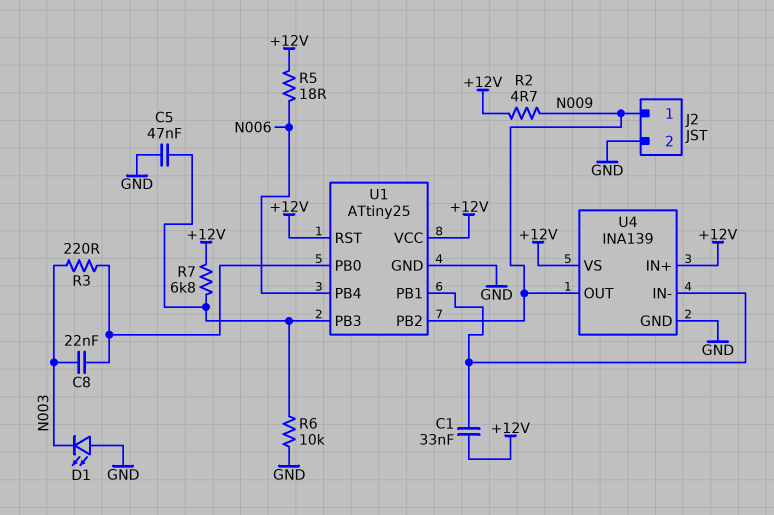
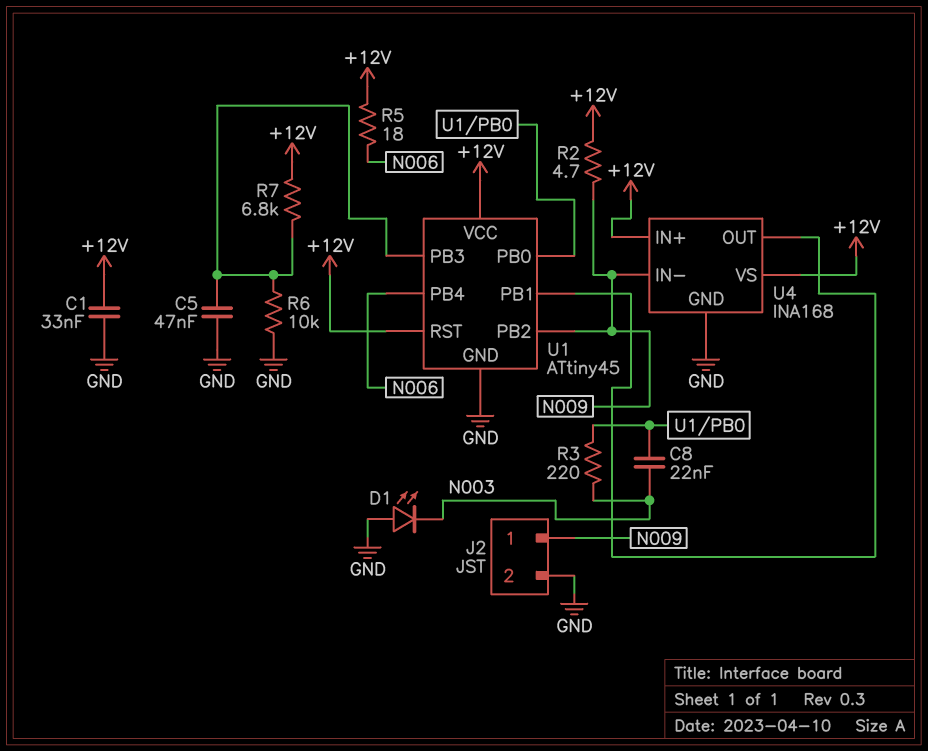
C1: 33nF (+12V, U1/PB1) -> 33nF (+12V, GND)
U1: ATtiny25 -> ATtiny45
U4: INA139 -> INA168
U4 pin IN-: U1/PB1 -> N009
U4 pin OUT: N009 -> U1/PB1

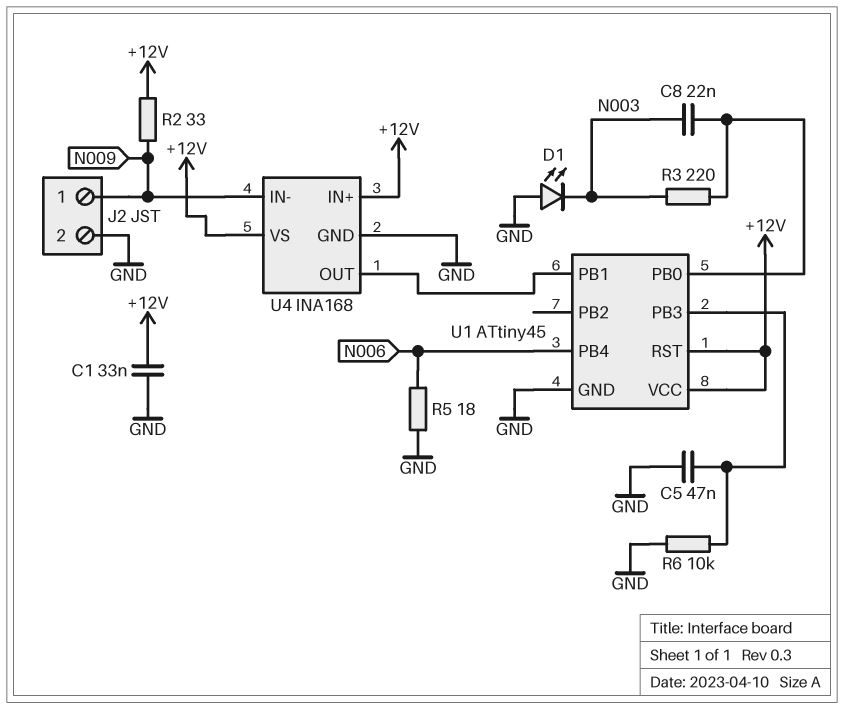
R2: 4.7 (+12V, N009) -> 33 (+12V, N009)
R5: 18 (+12V, N006) -> 18 (GND, N006)
R7: 6.8k (+12V, U1/PB3) -> none
U1 pin PB2: N009 -> none

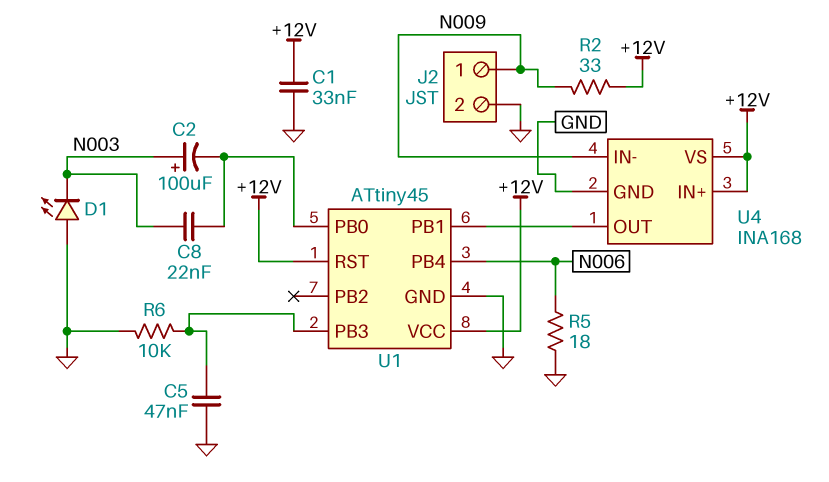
C2: none -> 100uF (plus N003, minus U1/PB0)
R3: 220 (N003, U1/PB0) -> none

